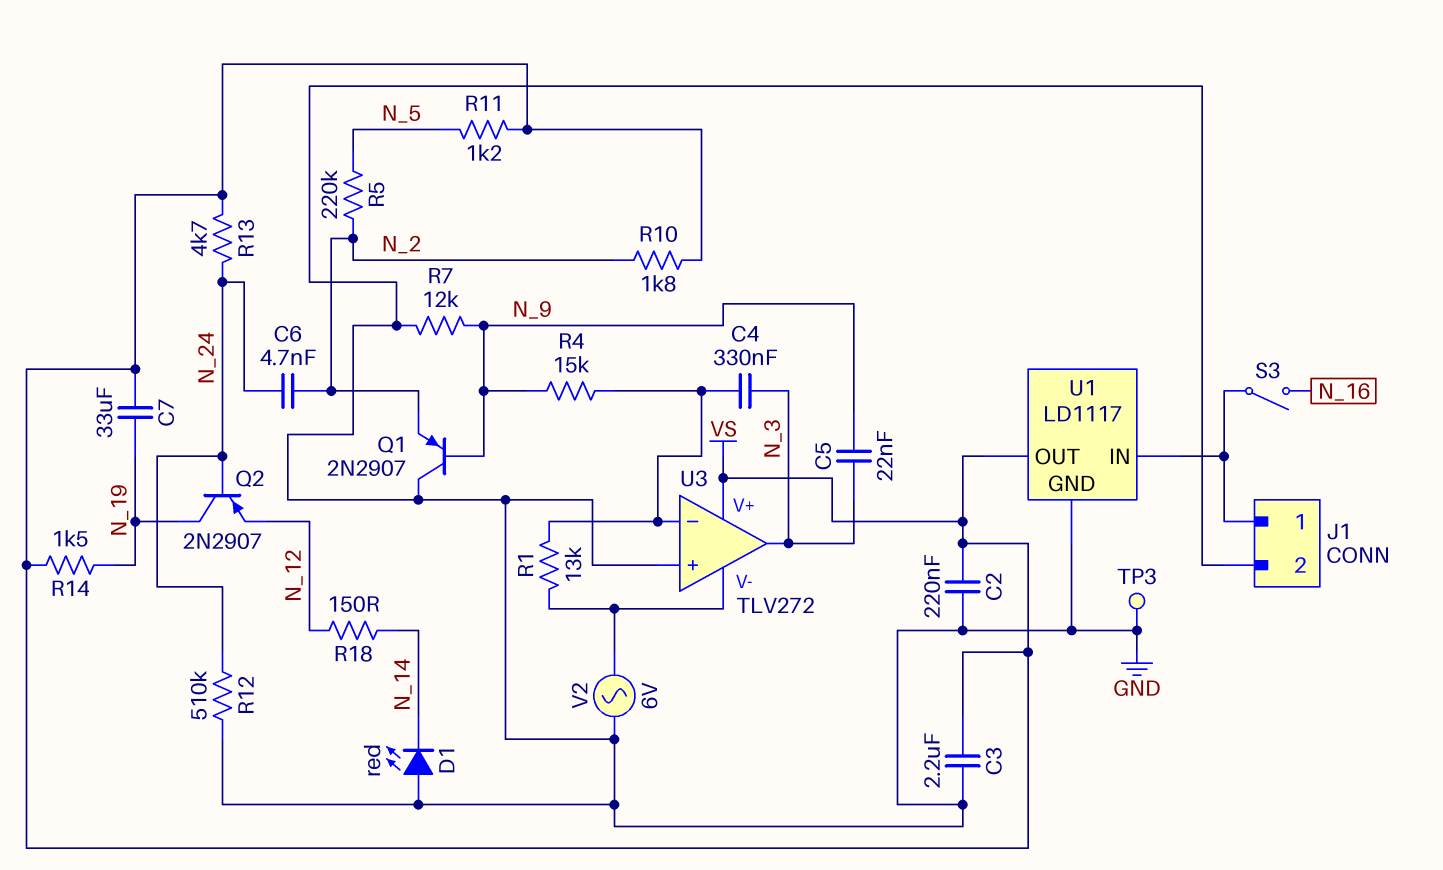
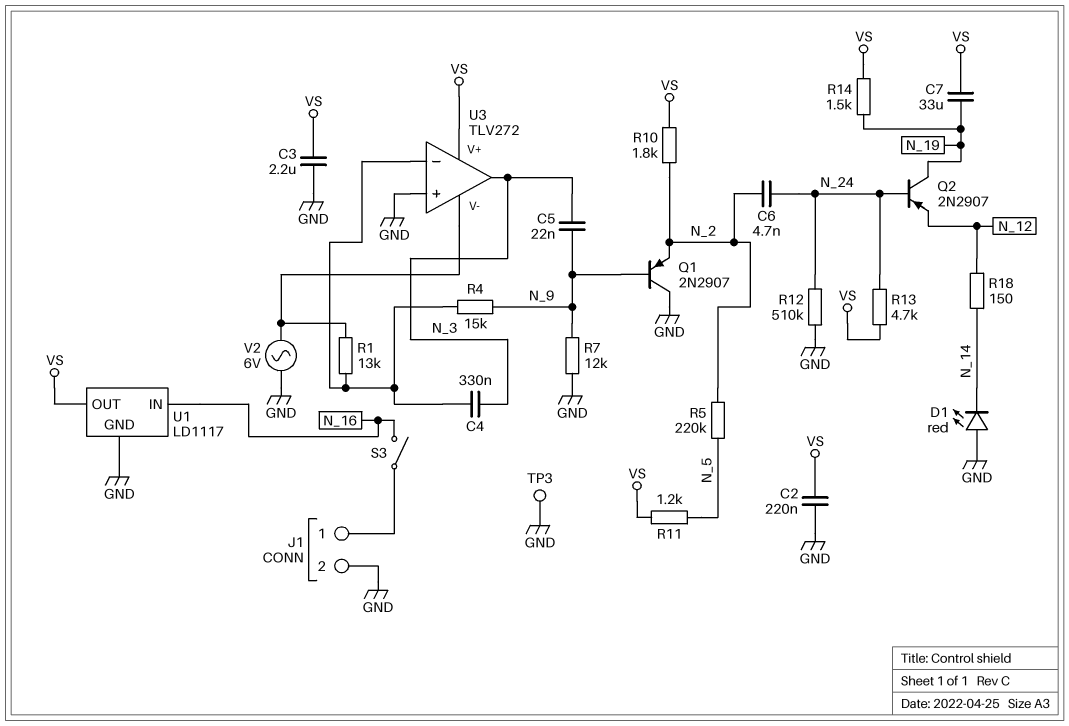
U1 pin IN: J1/1 -> N_16

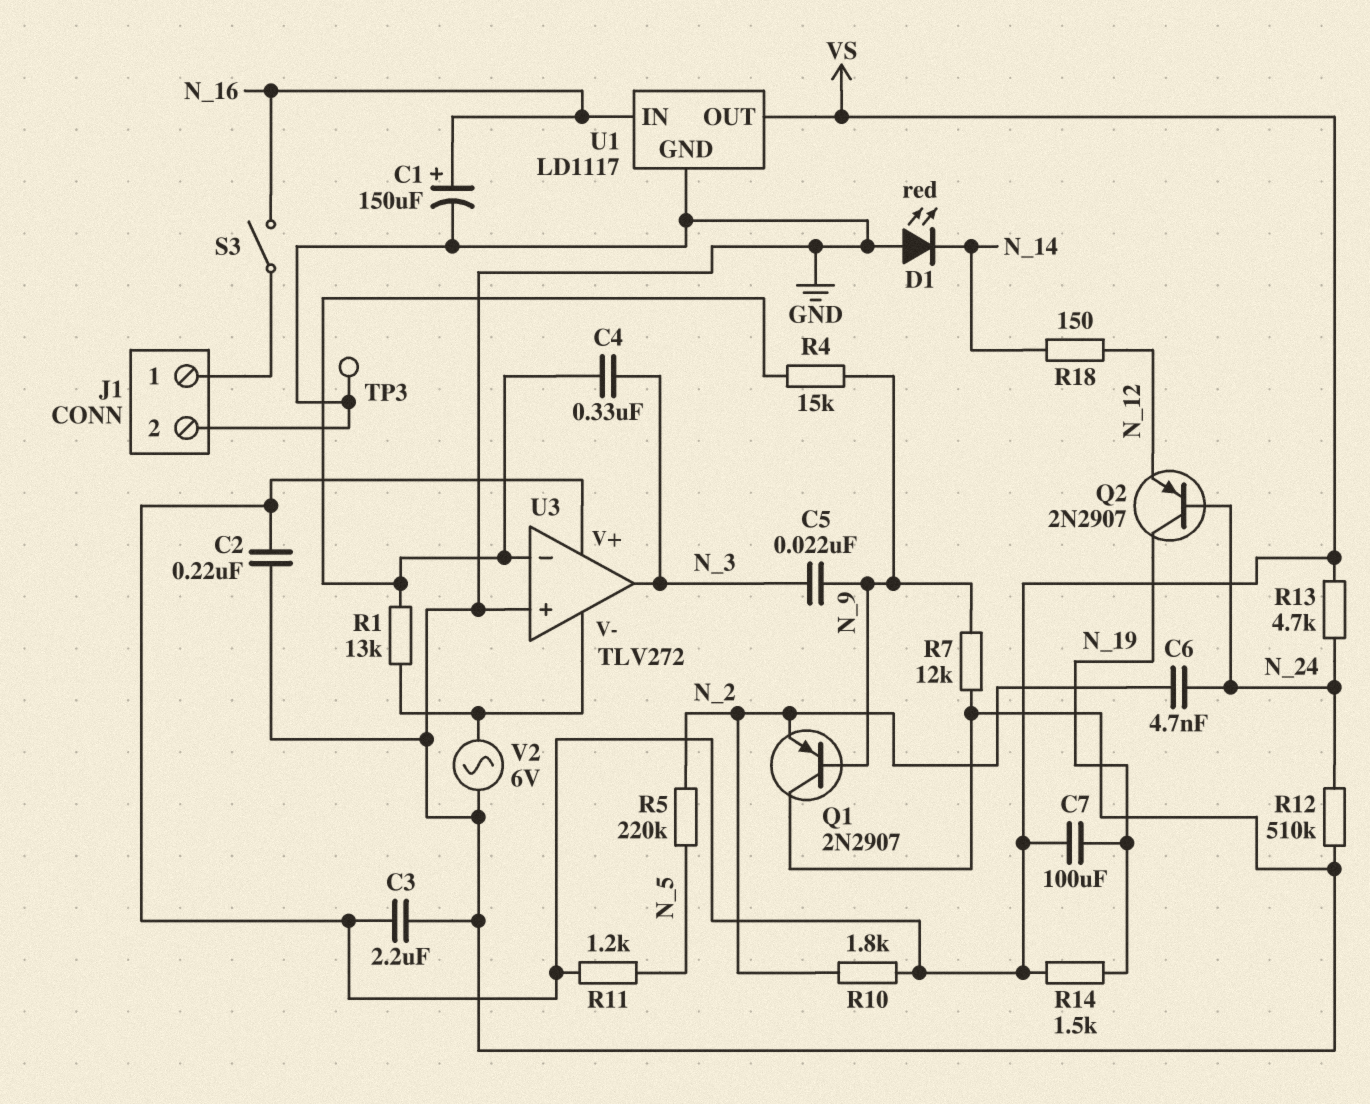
C1: none -> 150uF (plus N_16, minus GND)
C7: 33uF (N_19, VS) -> 100uF (N_19, VS)

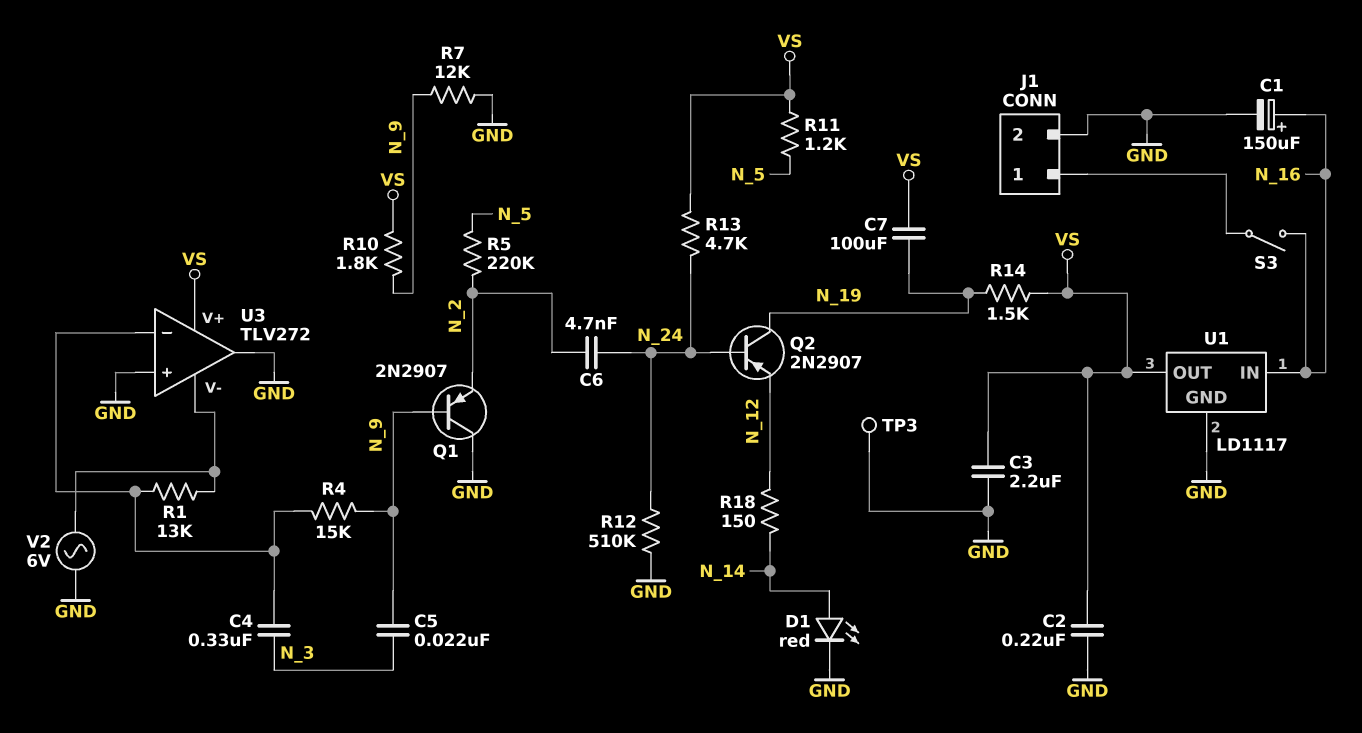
D1: LED red (A GND, K N_14) -> LED red (A N_14, K GND)
R10: 1.8k (N_2, VS) -> 1.8k (N_9, VS)
U3 pin out: N_3 -> GND

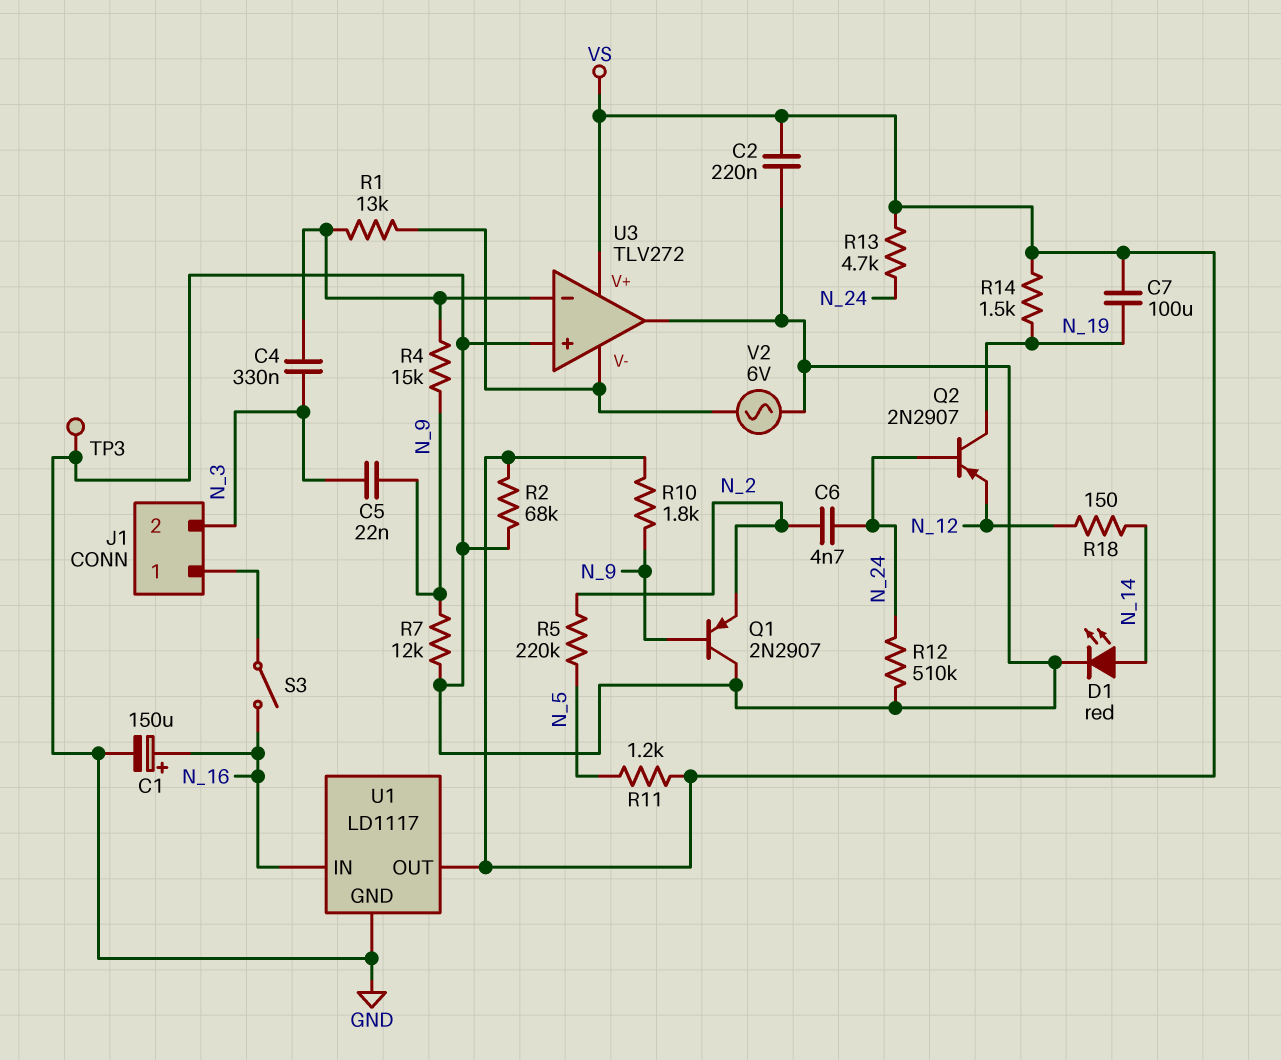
C3: 2.2uF (GND, VS) -> none
J1 pin 2: GND -> N_3
R2: none -> 68k (GND, VS)

